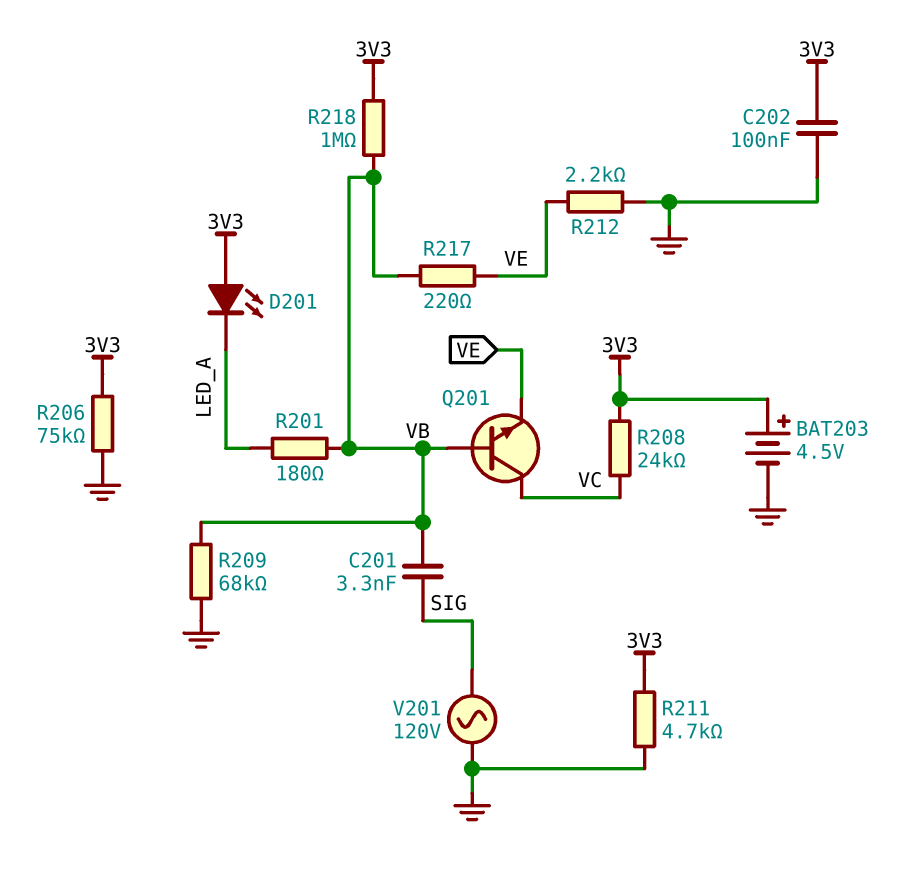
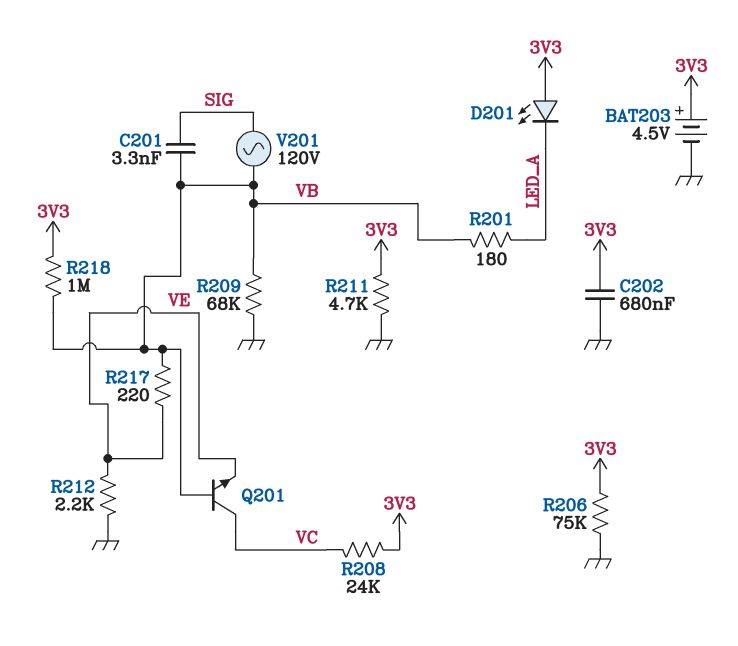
C202: 100nF (3V3, GND) -> 680nF (3V3, GND)
V201: AC 120V (GND, SIG) -> AC 120V (SIG, VB)

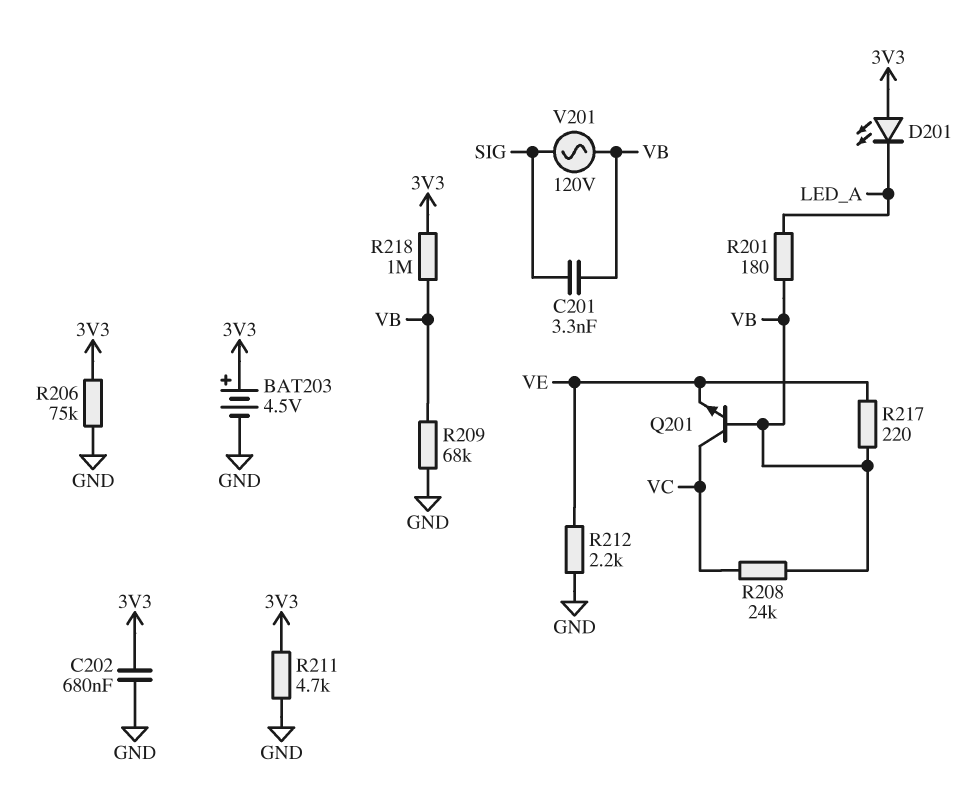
R208: 24k (3V3, VC) -> 24k (VB, VC)

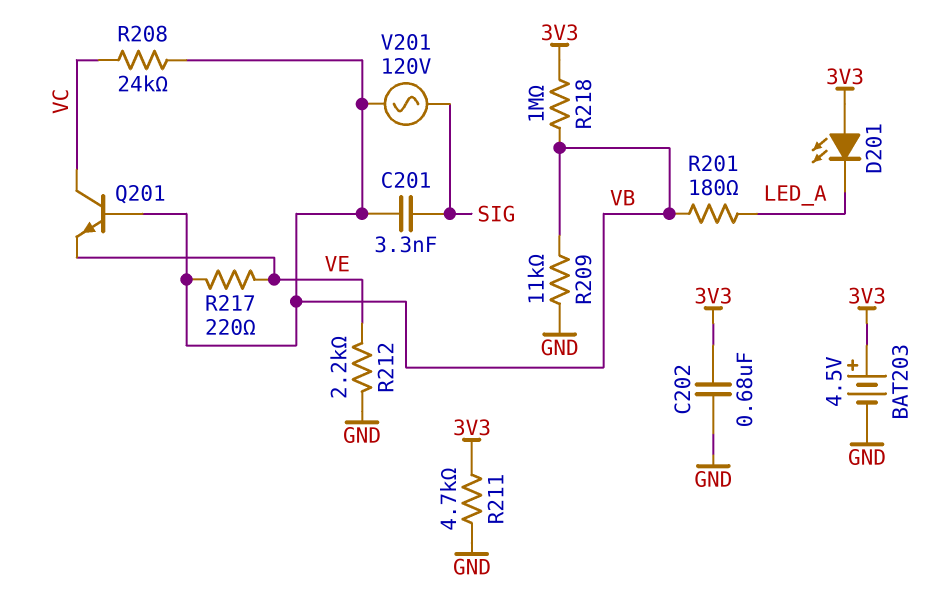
R206: 75k (3V3, GND) -> none
R209: 68k (GND, VB) -> 11k (GND, VB)

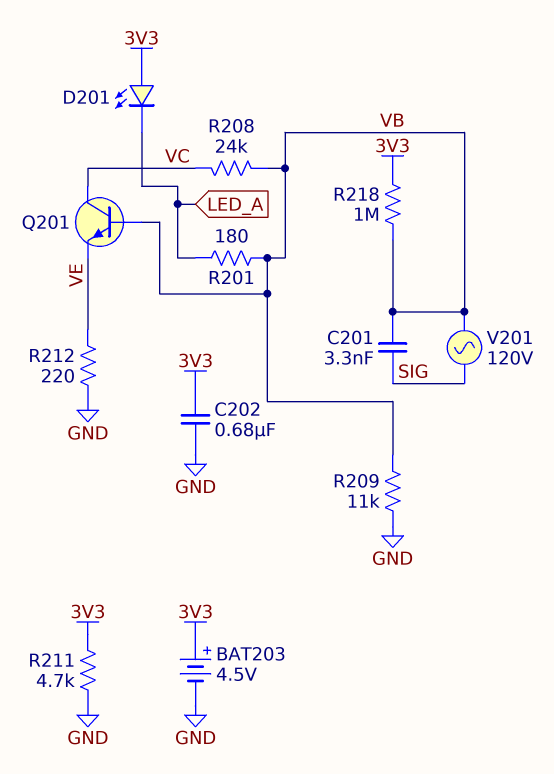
R212: 2.2k (GND, VE) -> 220 (GND, VE)
R217: 220 (VB, VE) -> none

